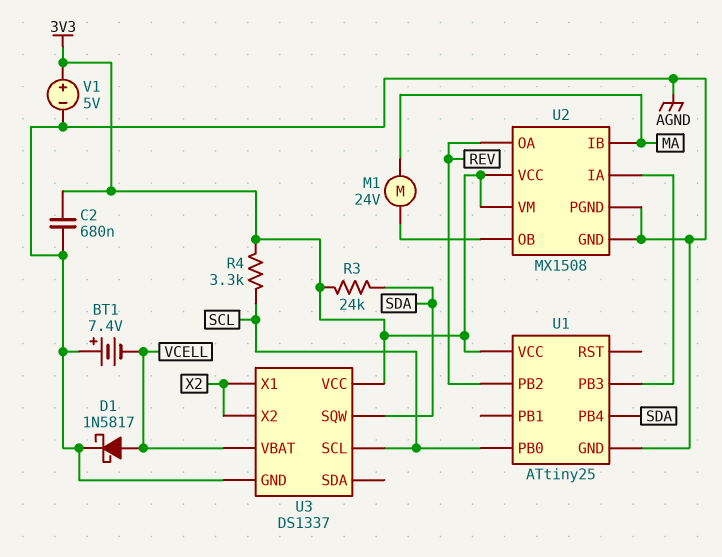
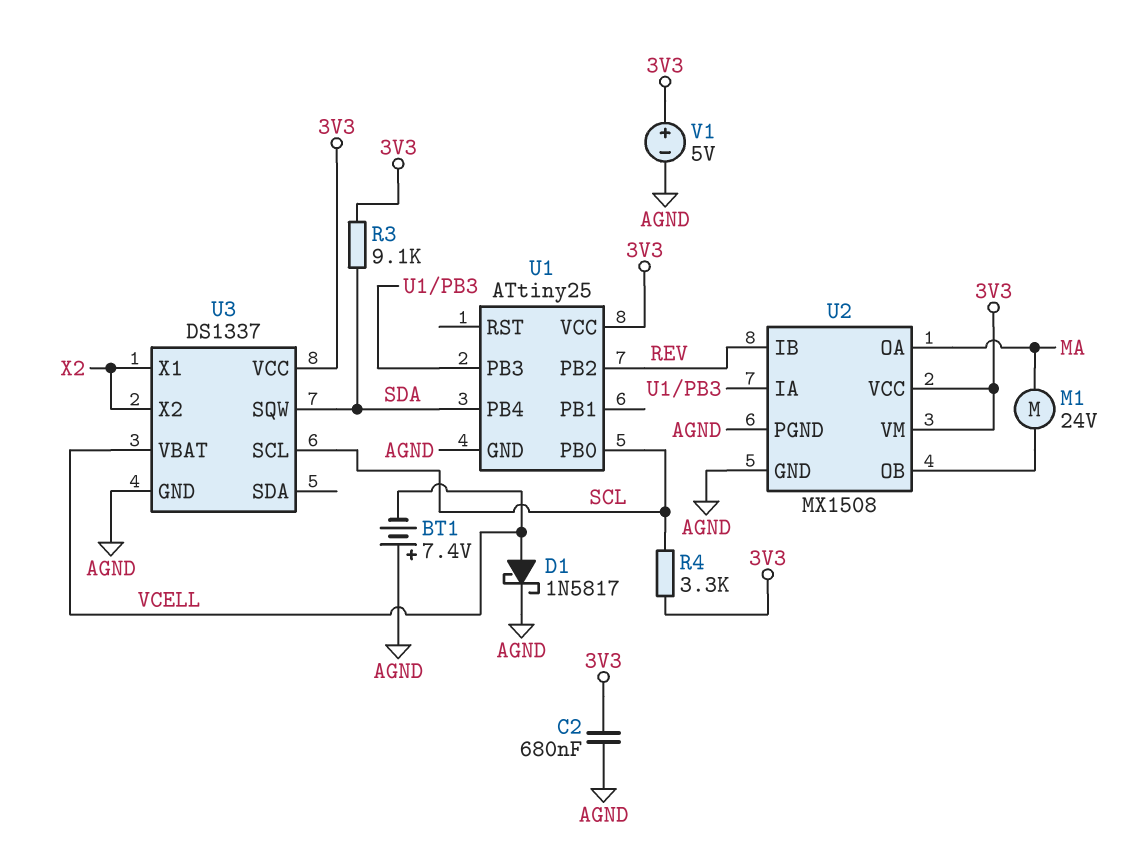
R3: 24k (3V3, SDA) -> 9.1k (3V3, SDA)
U2 pin IB: MA -> REV
U2 pin OA: REV -> MA

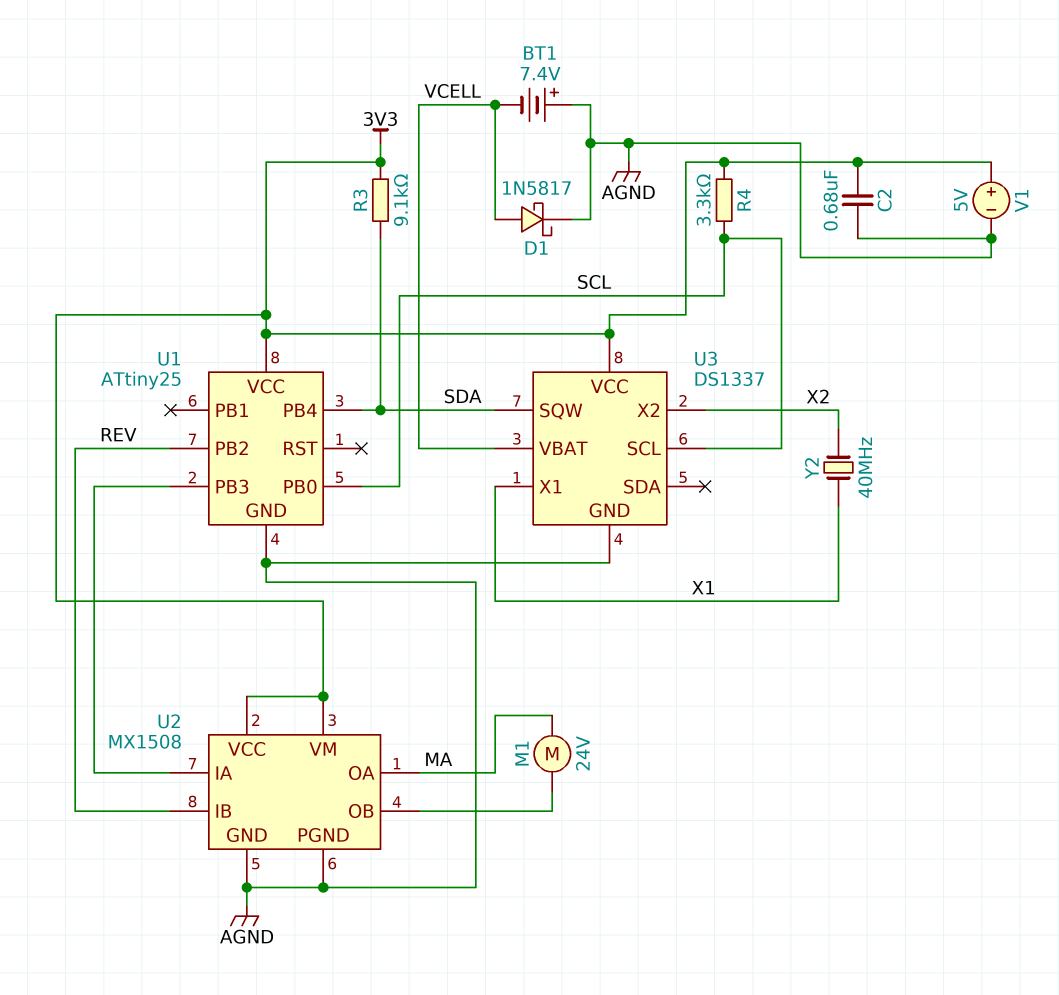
U3 pin X1: X2 -> X1
Y2: none -> 40MHz (X1, X2)

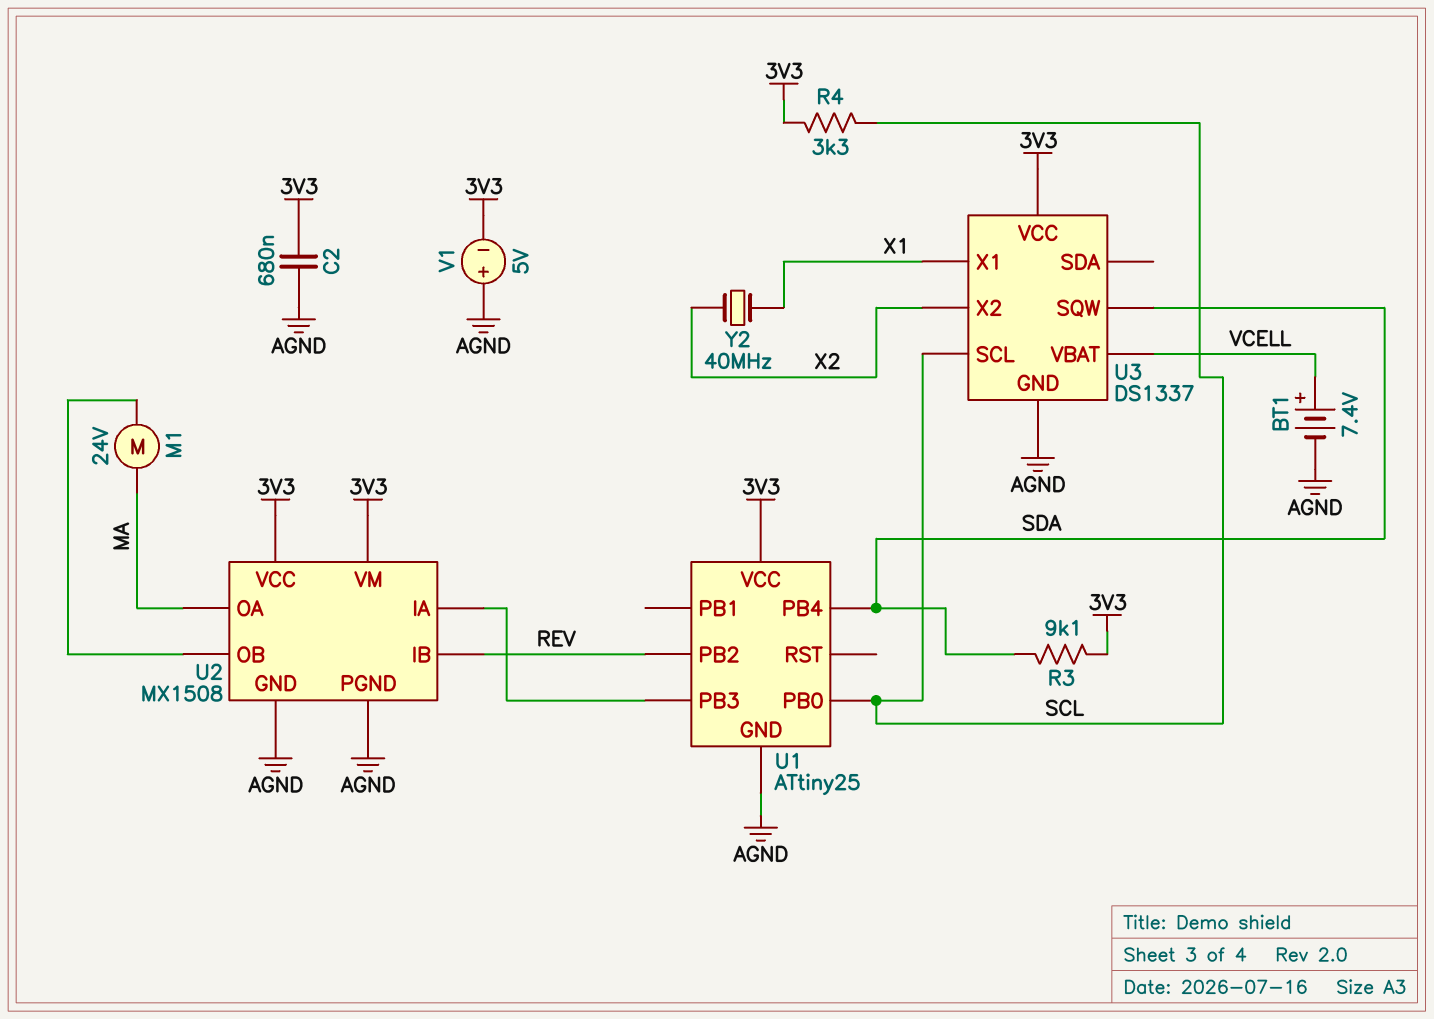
BT1: 7.4V (plus AGND, minus VCELL) -> 7.4V (plus VCELL, minus AGND)
D1: schottky 1N5817 (A VCELL, K AGND) -> none
V1: 5V (plus 3V3, minus AGND) -> 5V (plus AGND, minus 3V3)

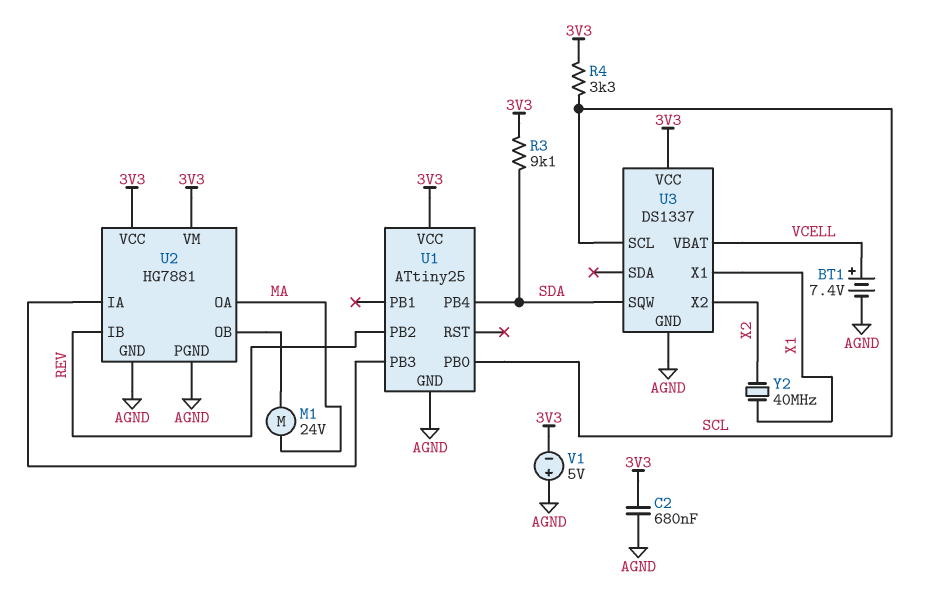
U2: MX1508 -> HG7881

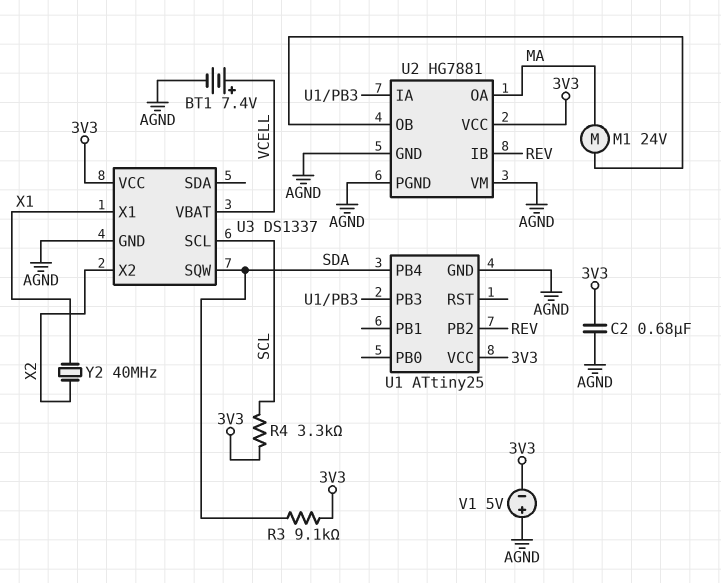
U1 pin PB0: SCL -> none
U2 pin VM: 3V3 -> AGND

